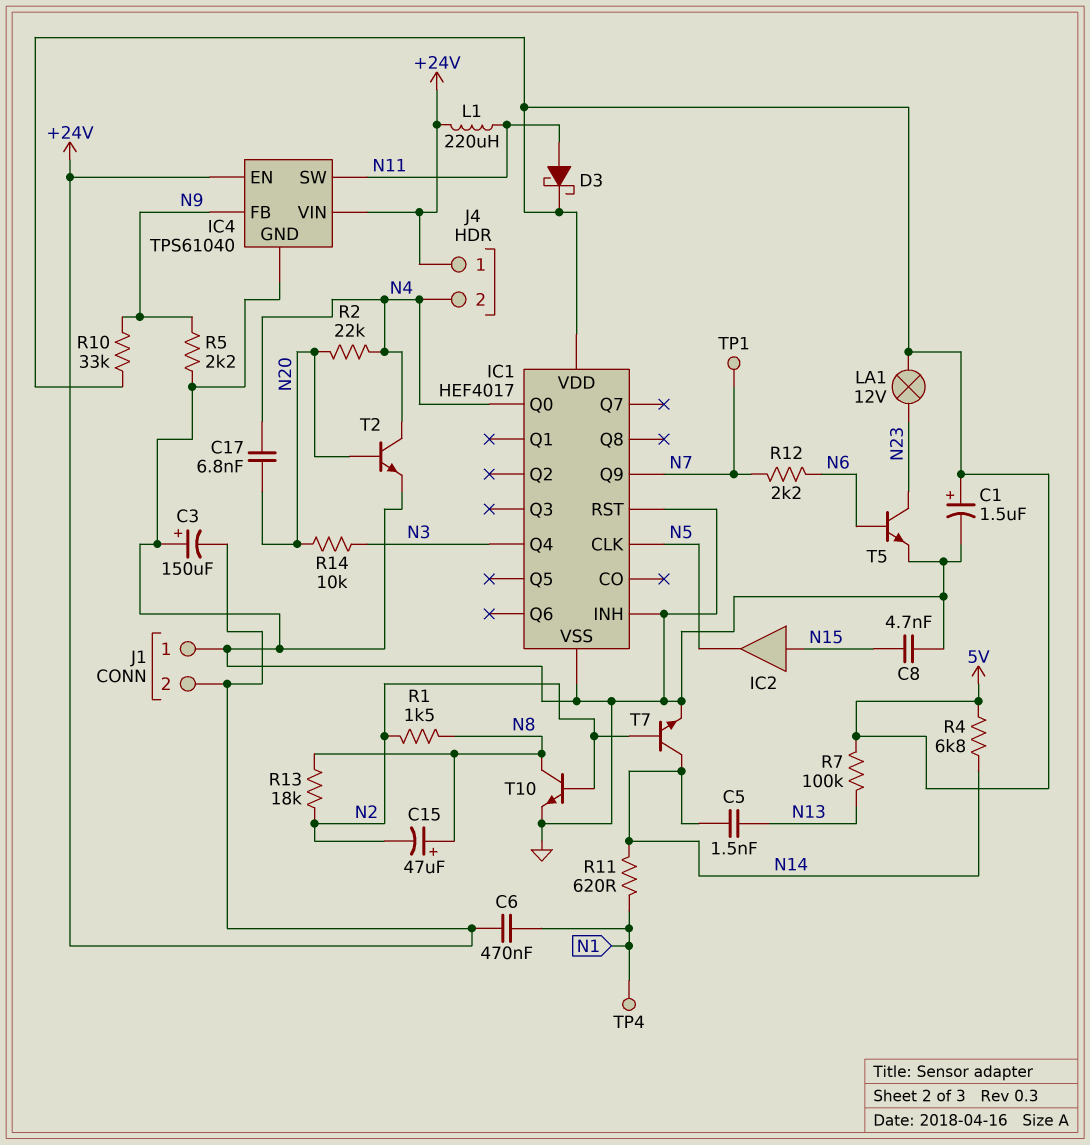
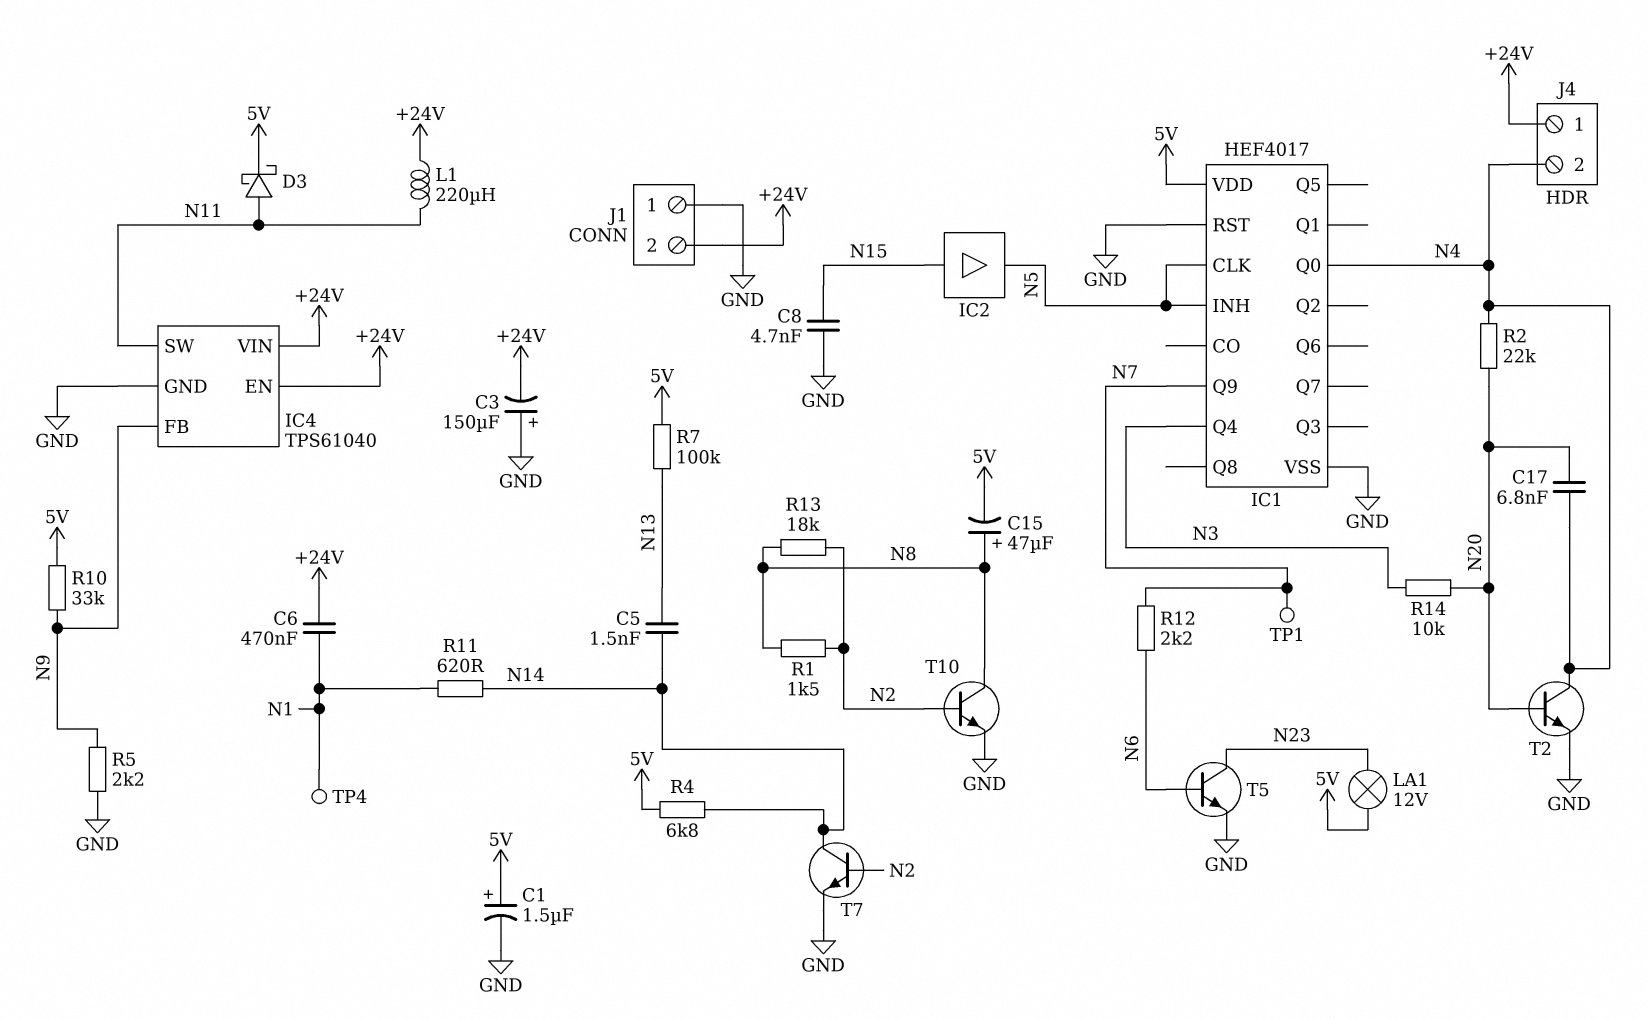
C15: 47uF (plus N8, minus N2) -> 47uF (plus N8, minus 5V)
IC1 pin INH: GND -> N5

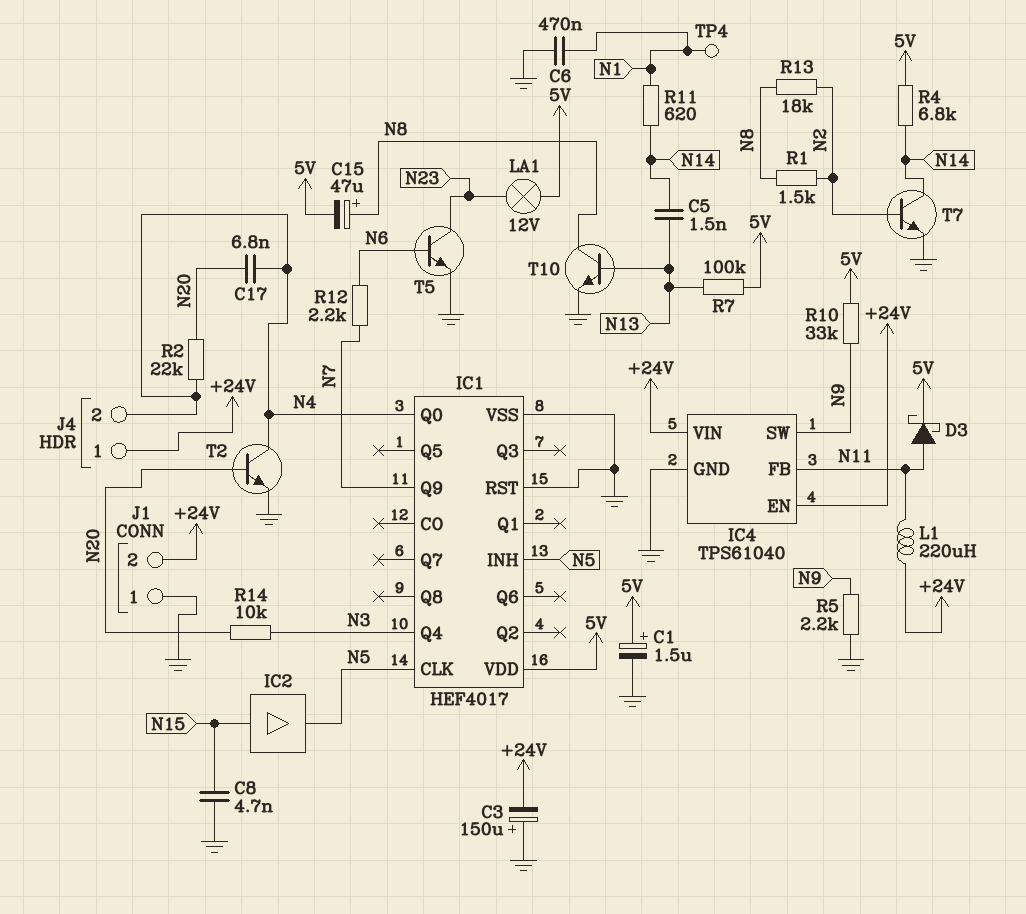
C6: 470nF (+24V, N1) -> 470nF (GND, N1)
IC4 pin FB: N9 -> N11
IC4 pin SW: N11 -> N9
T10: NPN (B N2, C N8, E GND) -> NPN (B N13, C N8, E GND)
TP1: test point (N7) -> none

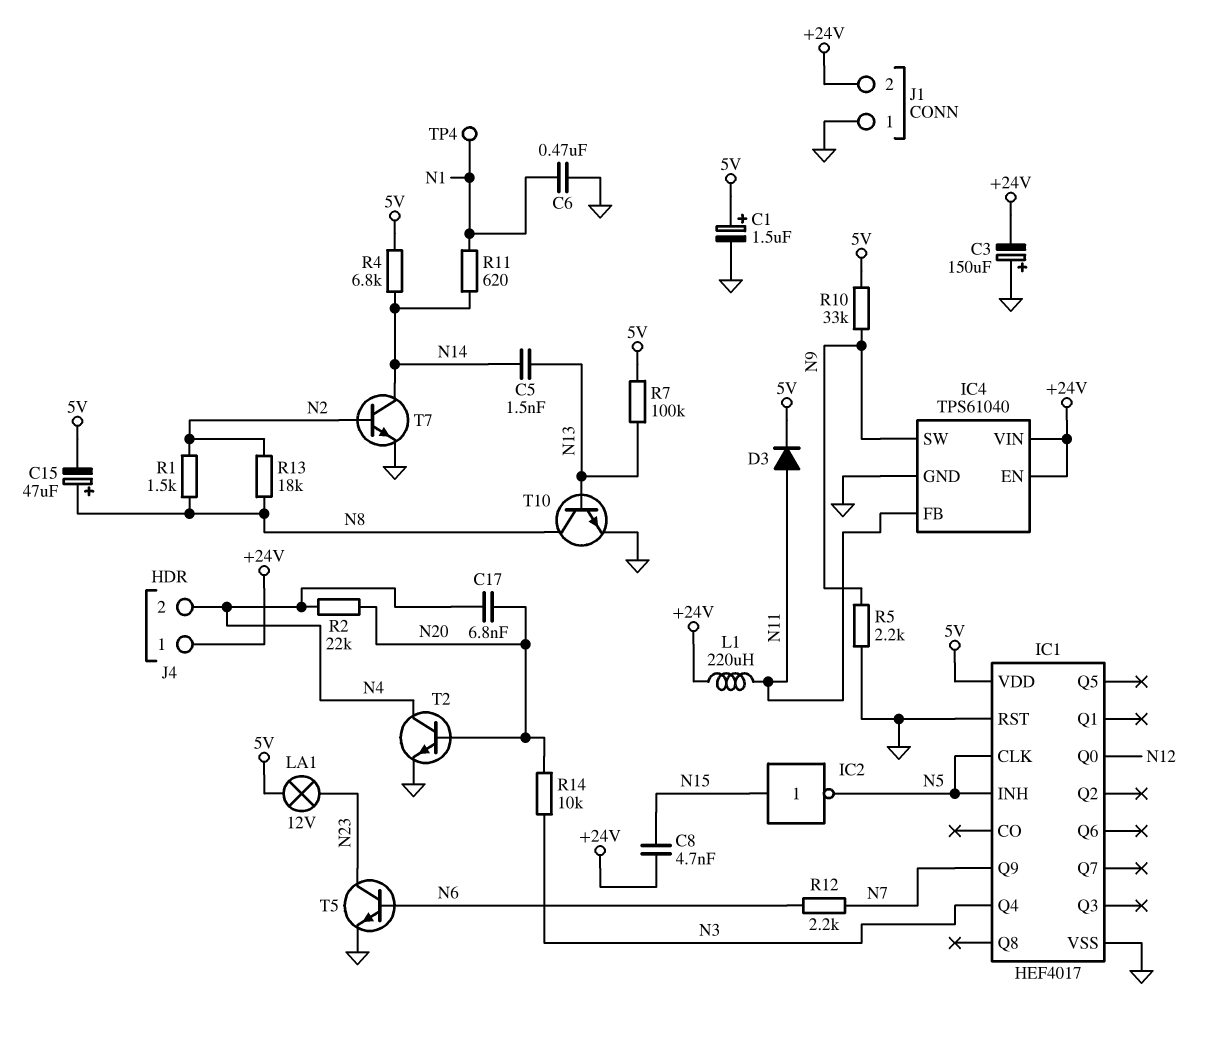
C8: 4.7nF (GND, N15) -> 4.7nF (+24V, N15)
D3: schottky (A N11, K 5V) -> diode (A N11, K 5V)
IC1 pin Q0: N4 -> N12
IC2: buffer (in N15, out N5) -> NOT (in N15, out N5)

